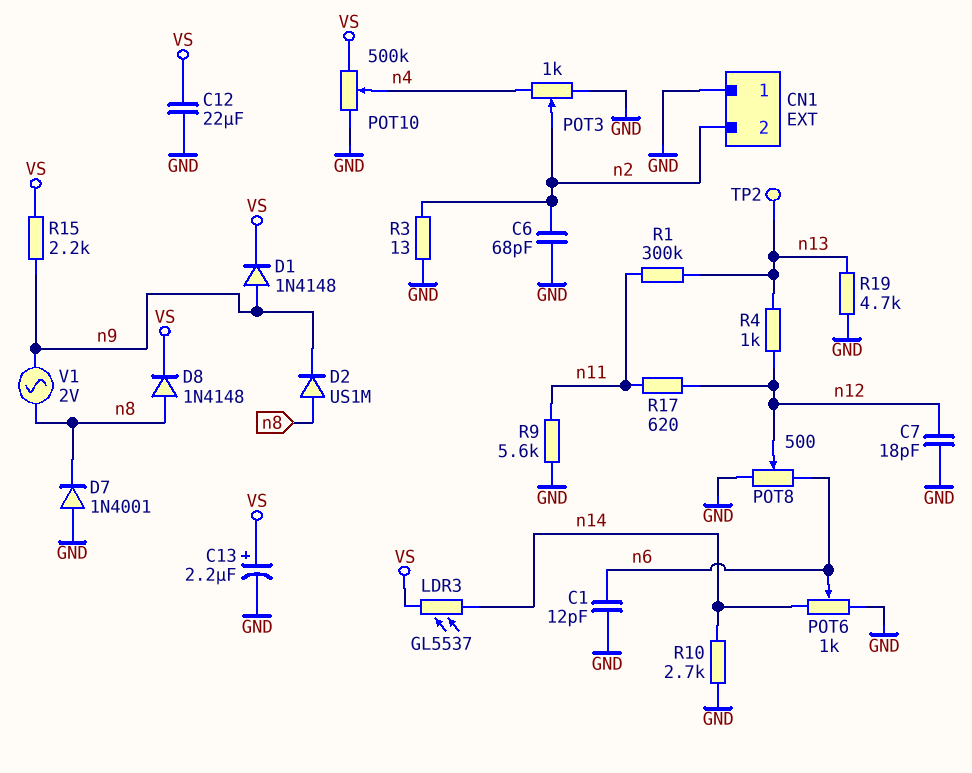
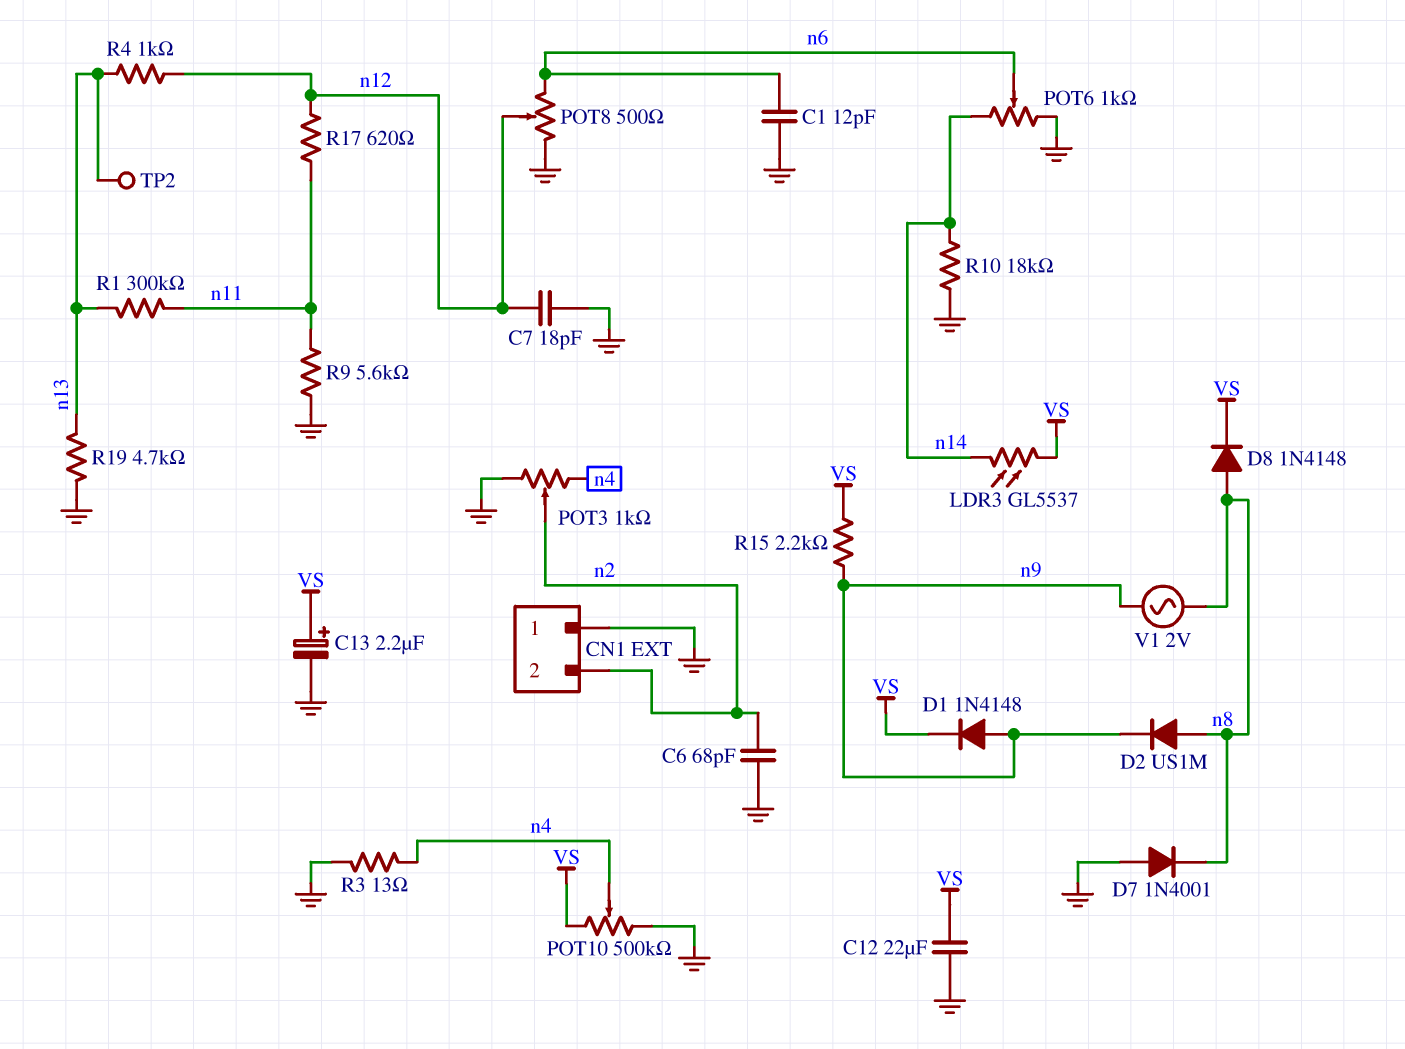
R3: 13 (GND, n2) -> 13 (GND, n4)
R10: 2.7k (GND, n14) -> 18k (GND, n14)

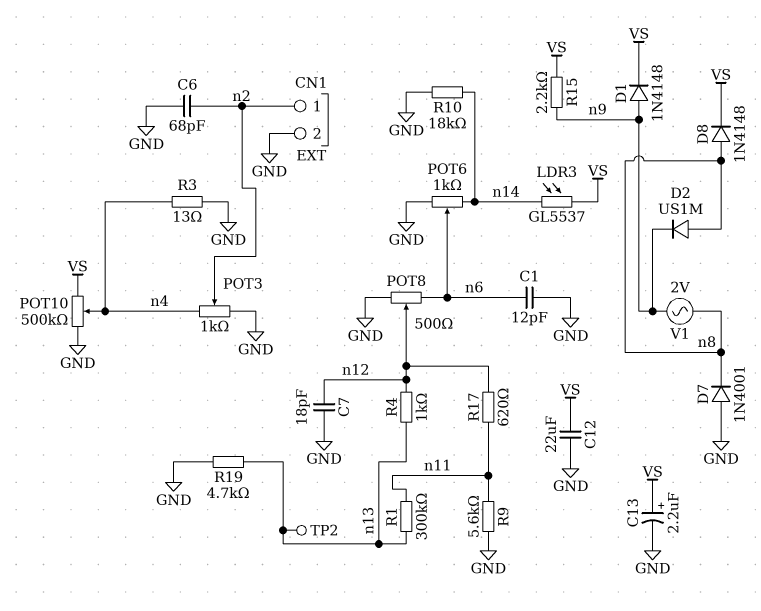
CN1 pin 1: GND -> n2
CN1 pin 2: n2 -> GND

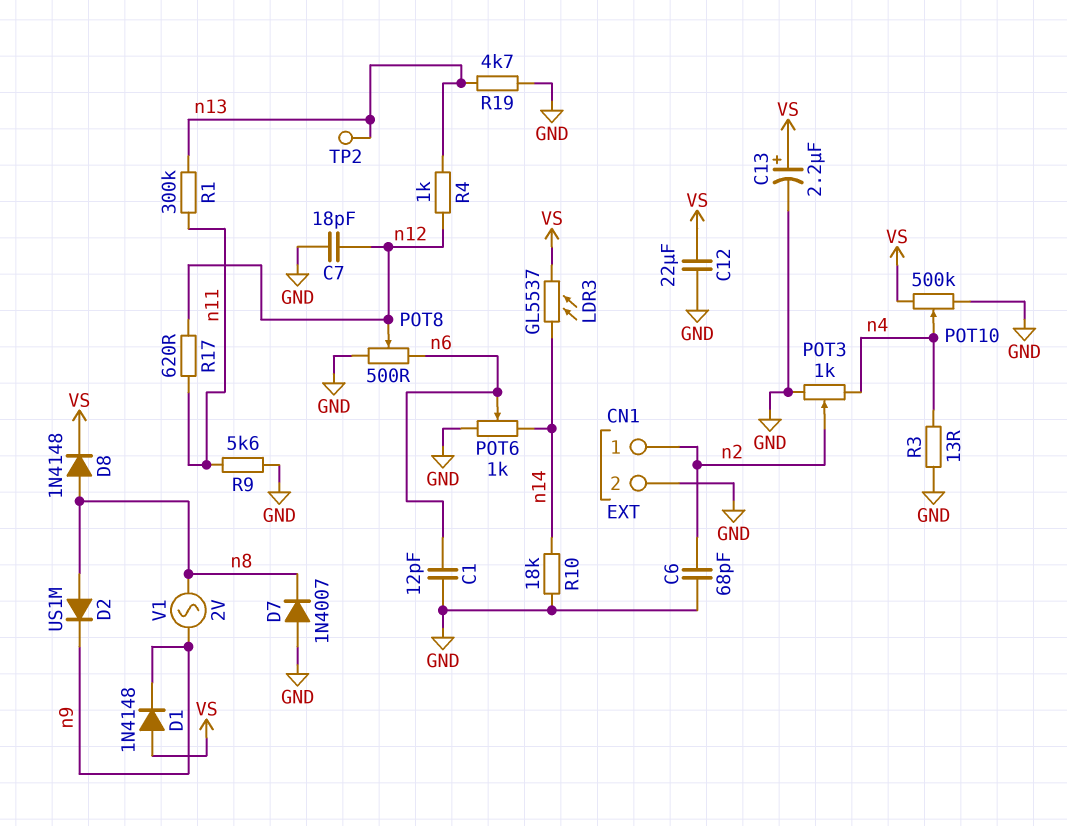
D1: diode 1N4148 (A n9, K VS) -> diode 1N4148 (A VS, K n9)
D7: diode 1N4001 (A GND, K n8) -> diode 1N4007 (A GND, K n8)
R15: 2.2k (VS, n9) -> none

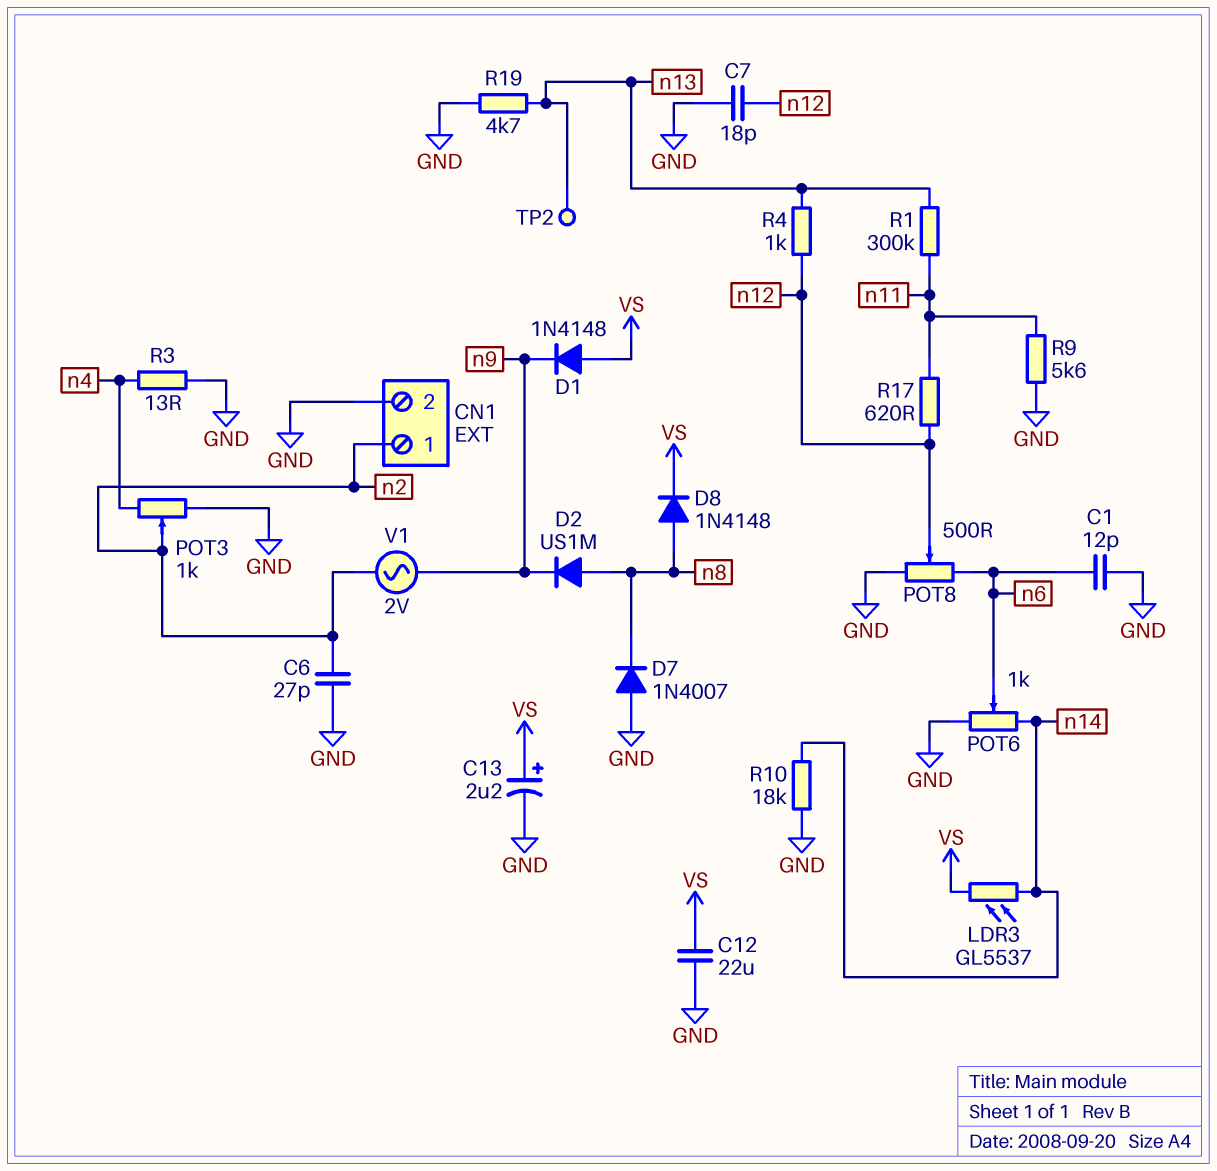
C6: 68pF (GND, n2) -> 27pF (GND, n2)
POT10: 500k (GND, VS, wiper n4) -> none
V1: AC 2V (n8, n9) -> AC 2V (n2, n9)

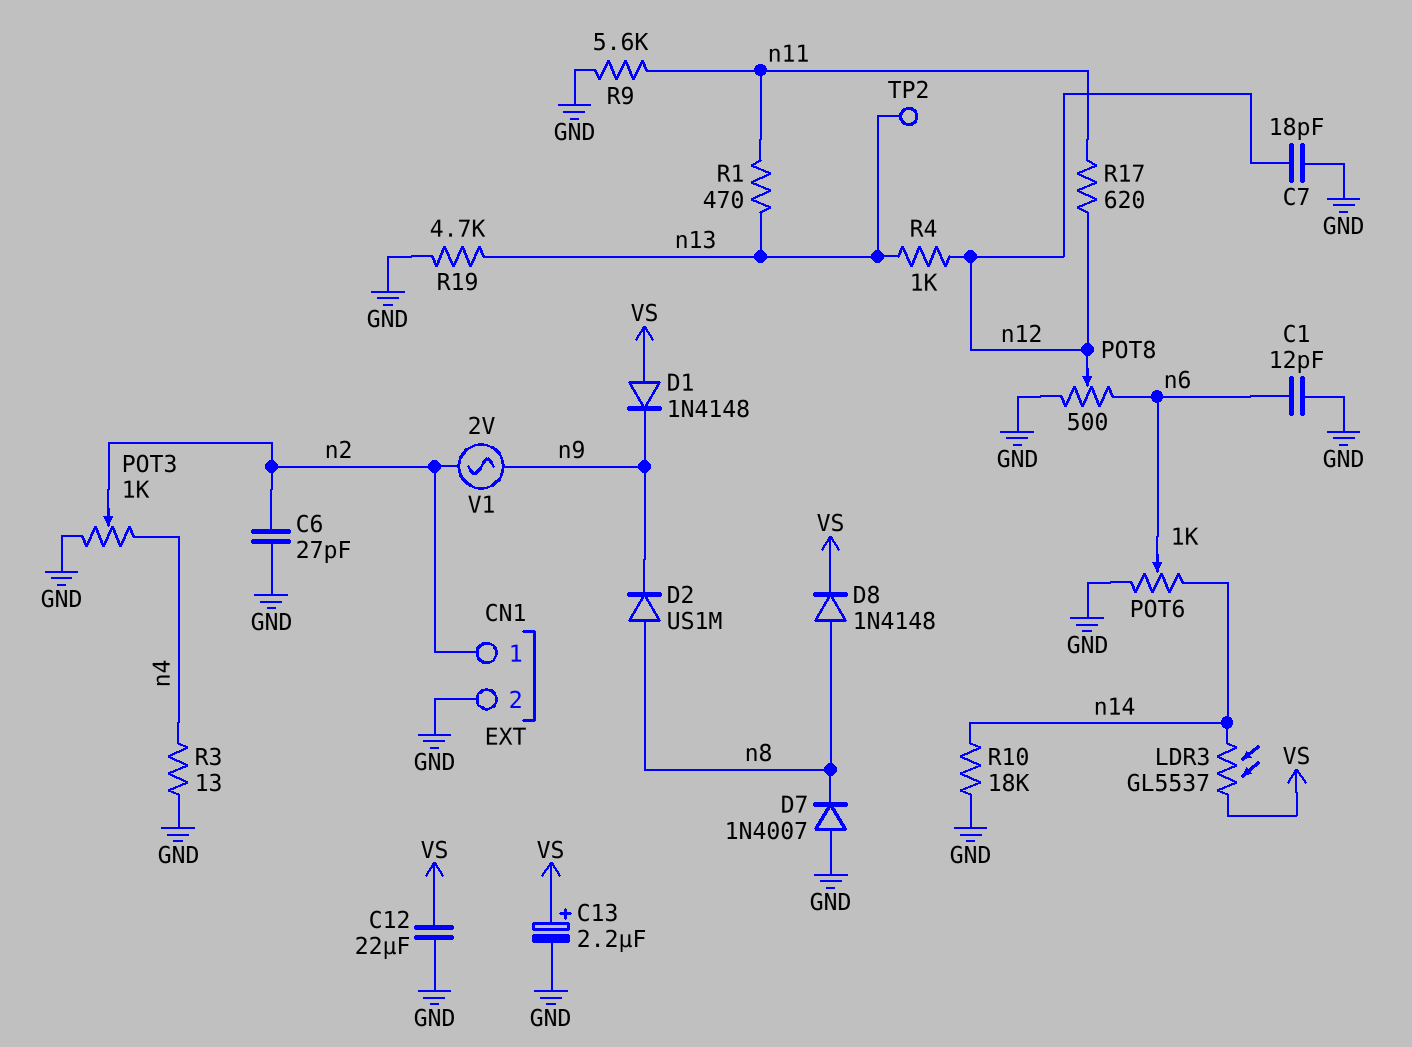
R1: 300k (n11, n13) -> 470 (n11, n13)

